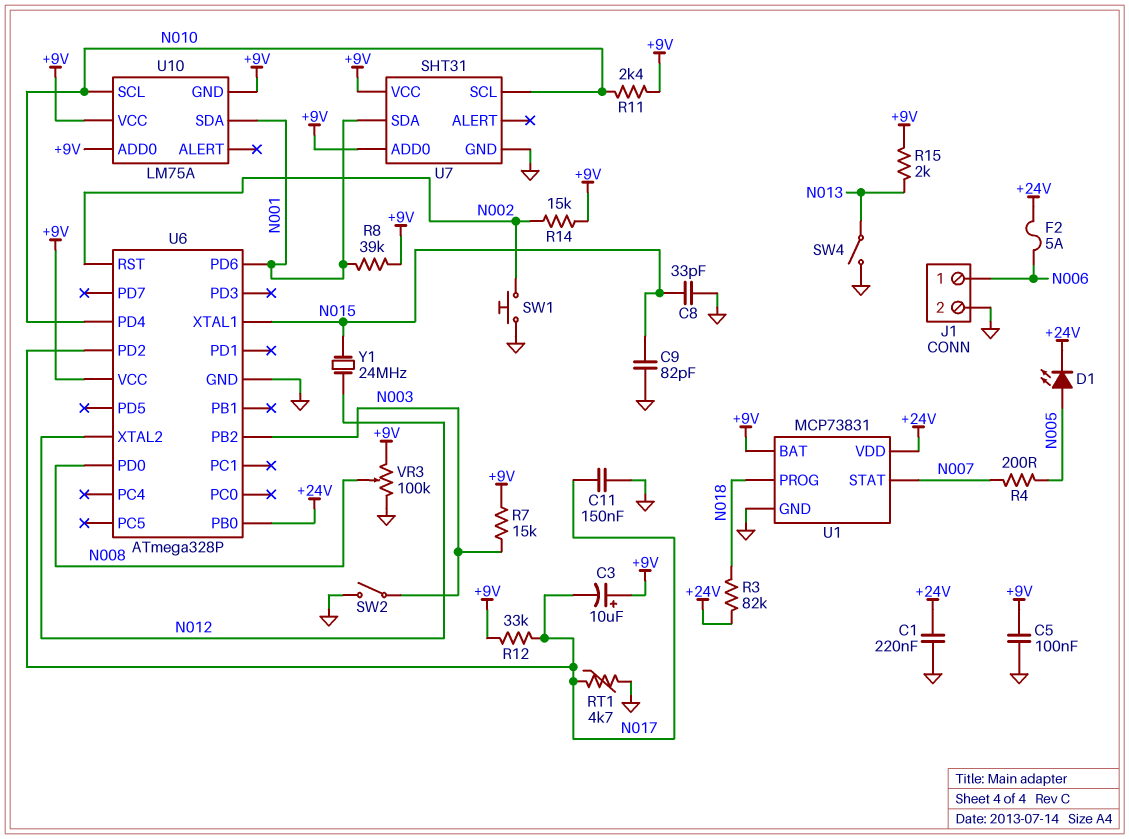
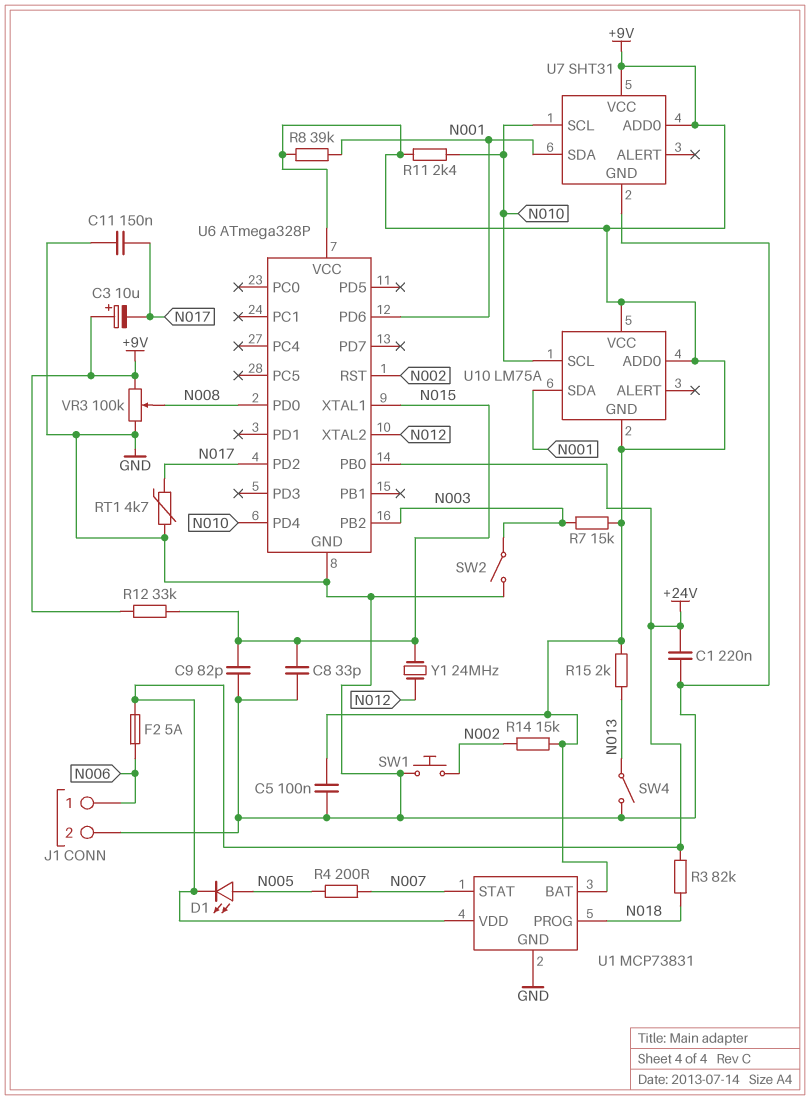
R12: 33k (+9V, N017) -> 33k (+9V, N015)

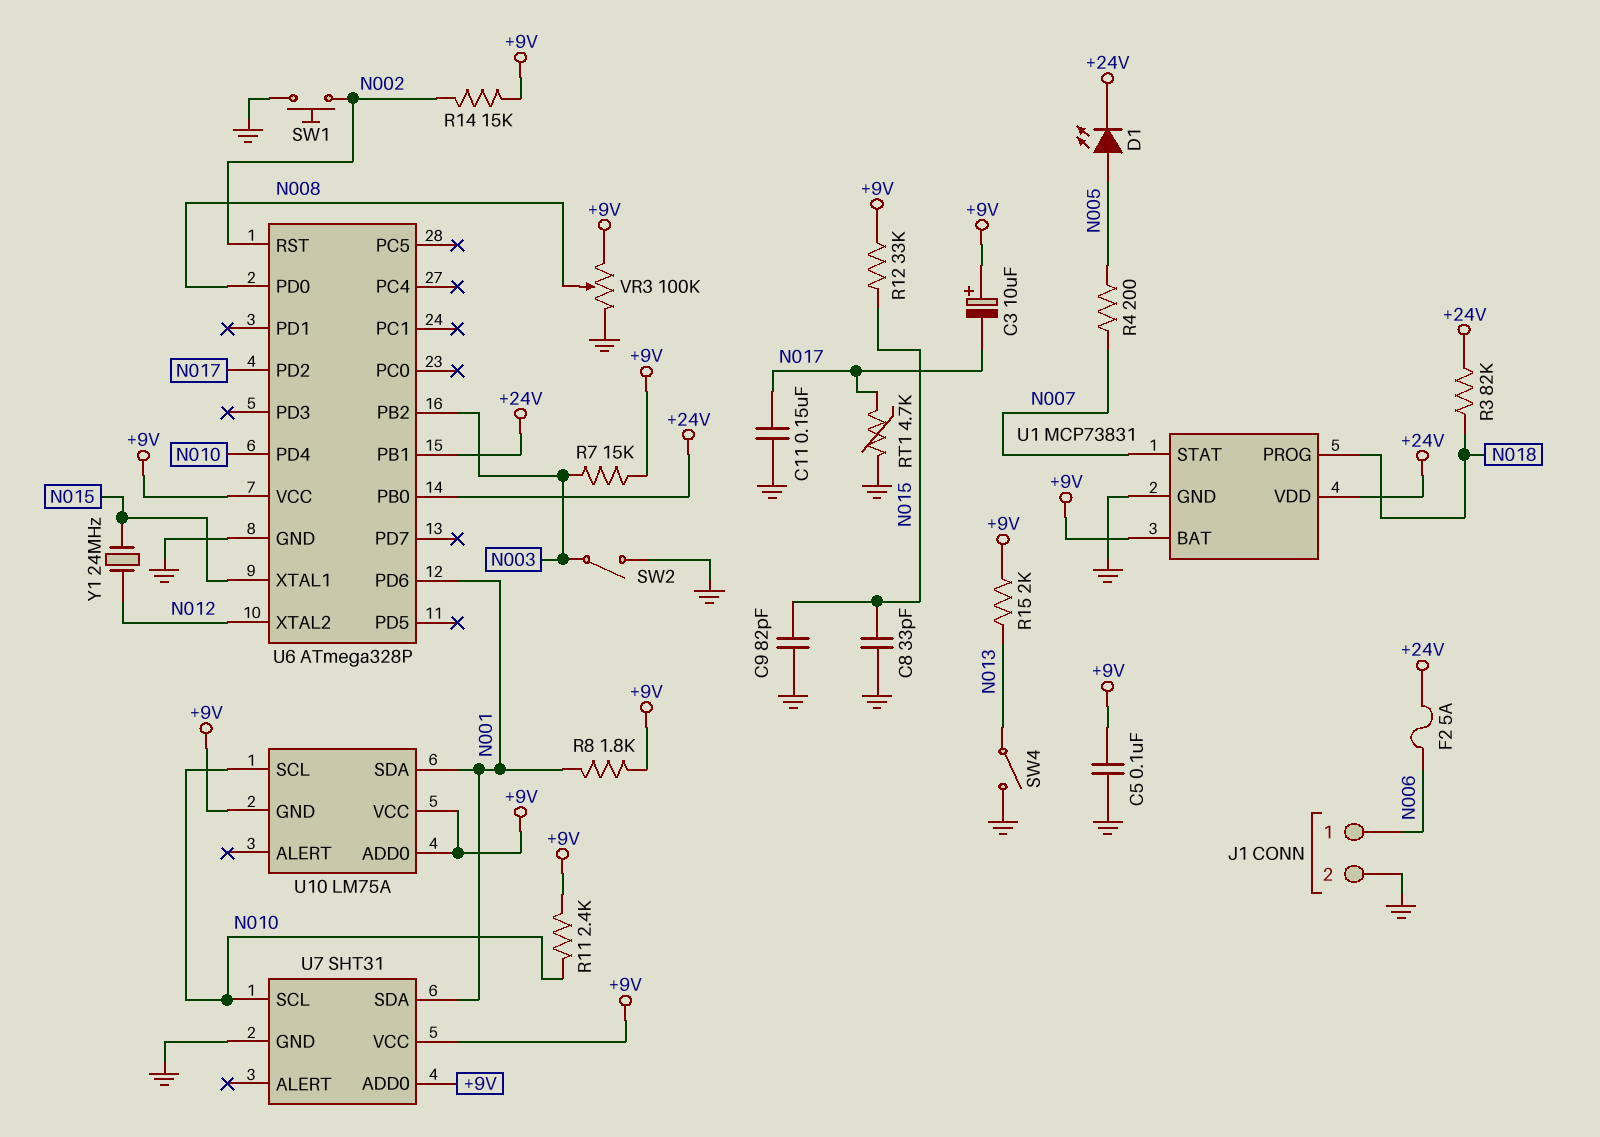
C1: 220nF (+24V, GND) -> none
R8: 39k (+9V, N001) -> 1.8k (+9V, N001)
U6 pin PB1: none -> +24V

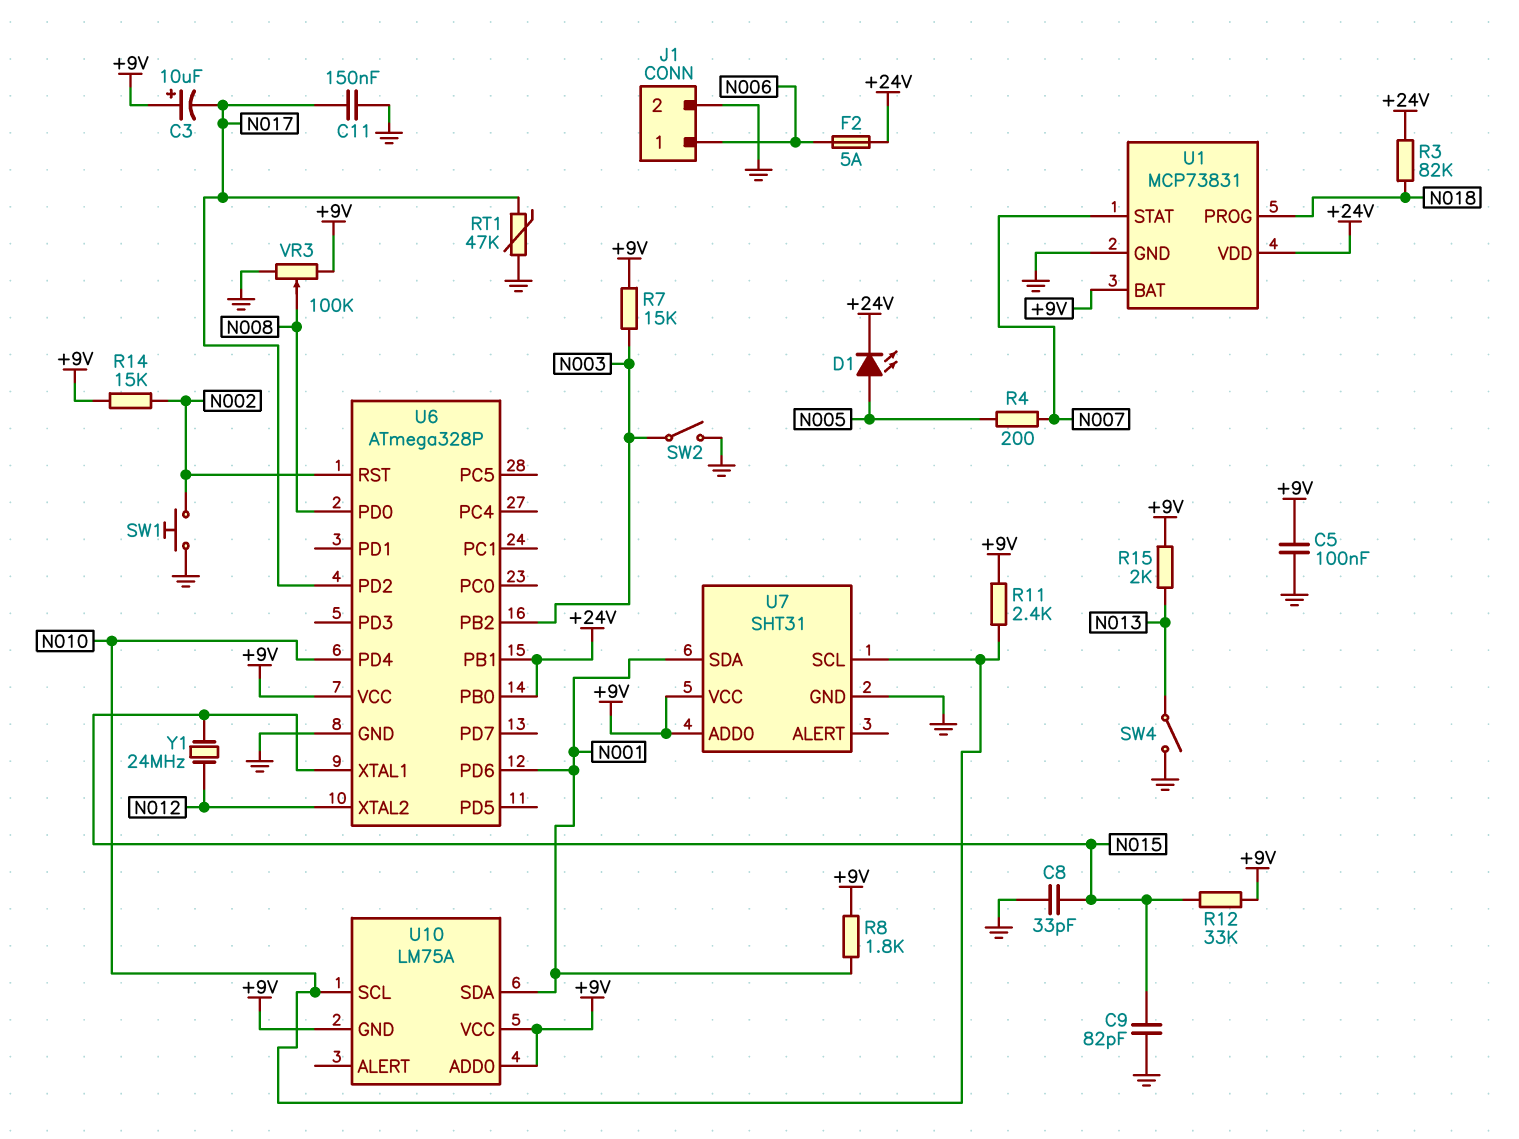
RT1: 4.7k (GND, N017) -> 47k (GND, N017)

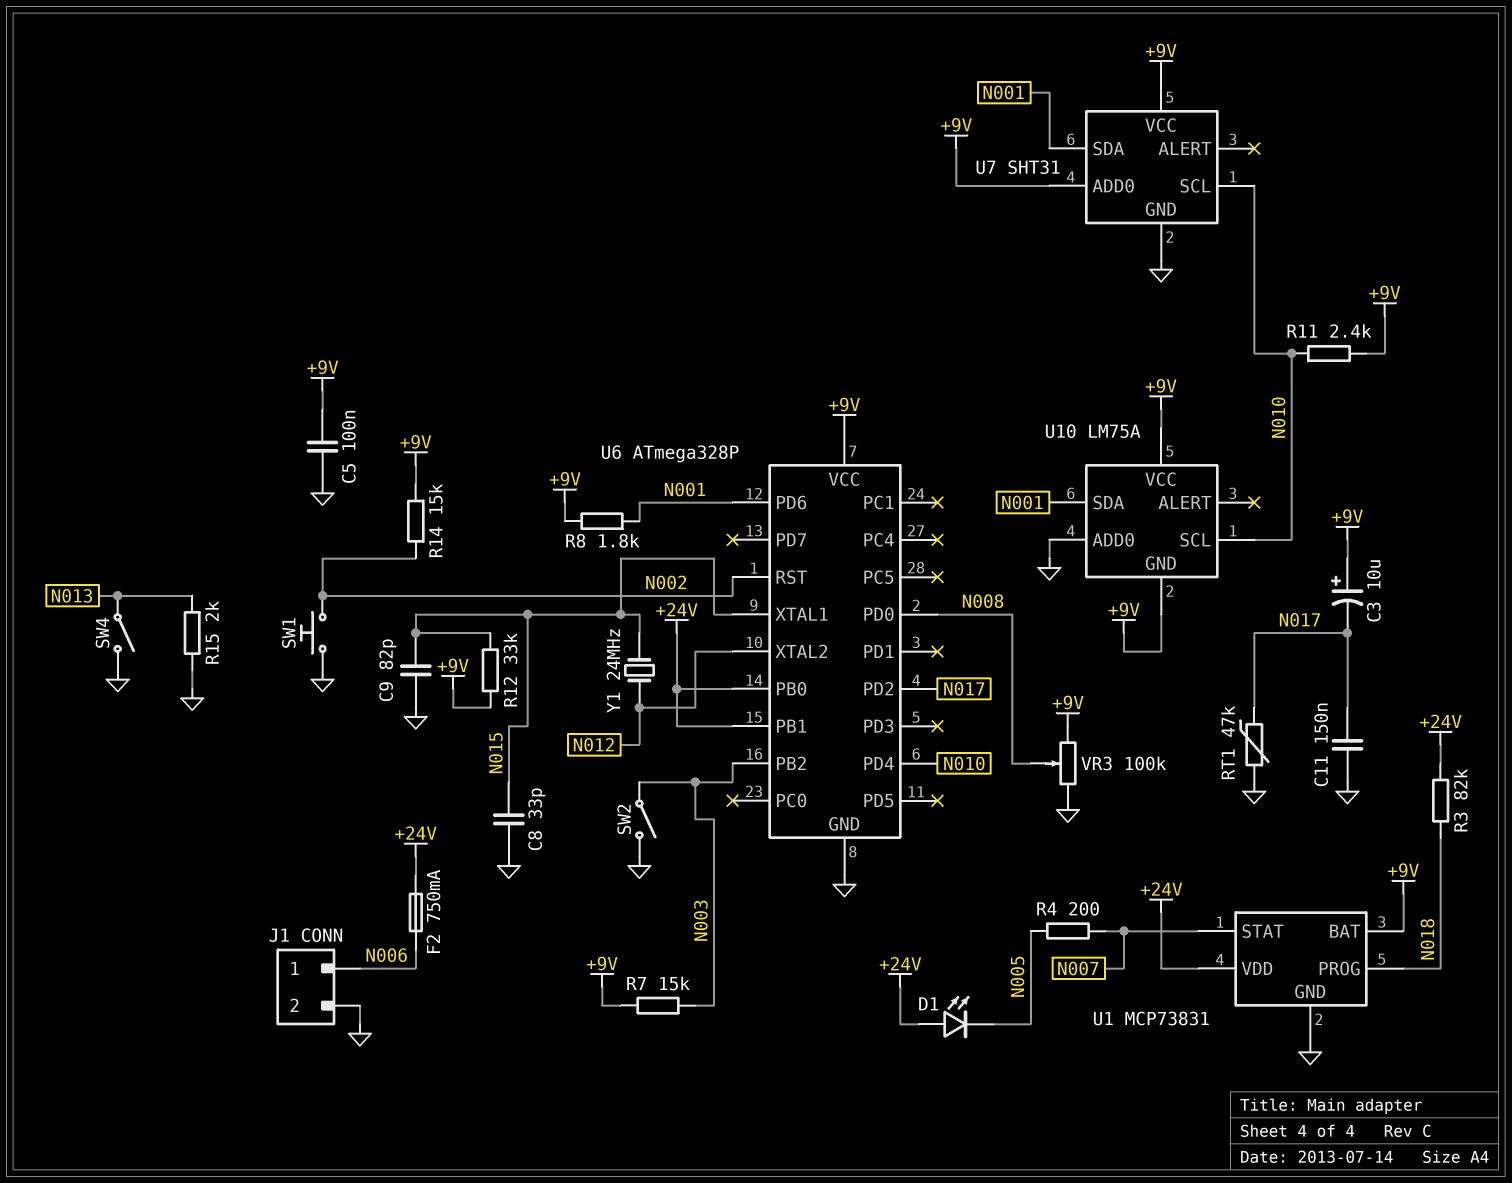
D1: LED (A N005, K +24V) -> LED (A +24V, K N005)
F2: 5A (+24V, N006) -> 750mA (+24V, N006)
R15: 2k (+9V, N013) -> 2k (GND, N013)
U10 pin ADD0: +9V -> GND

